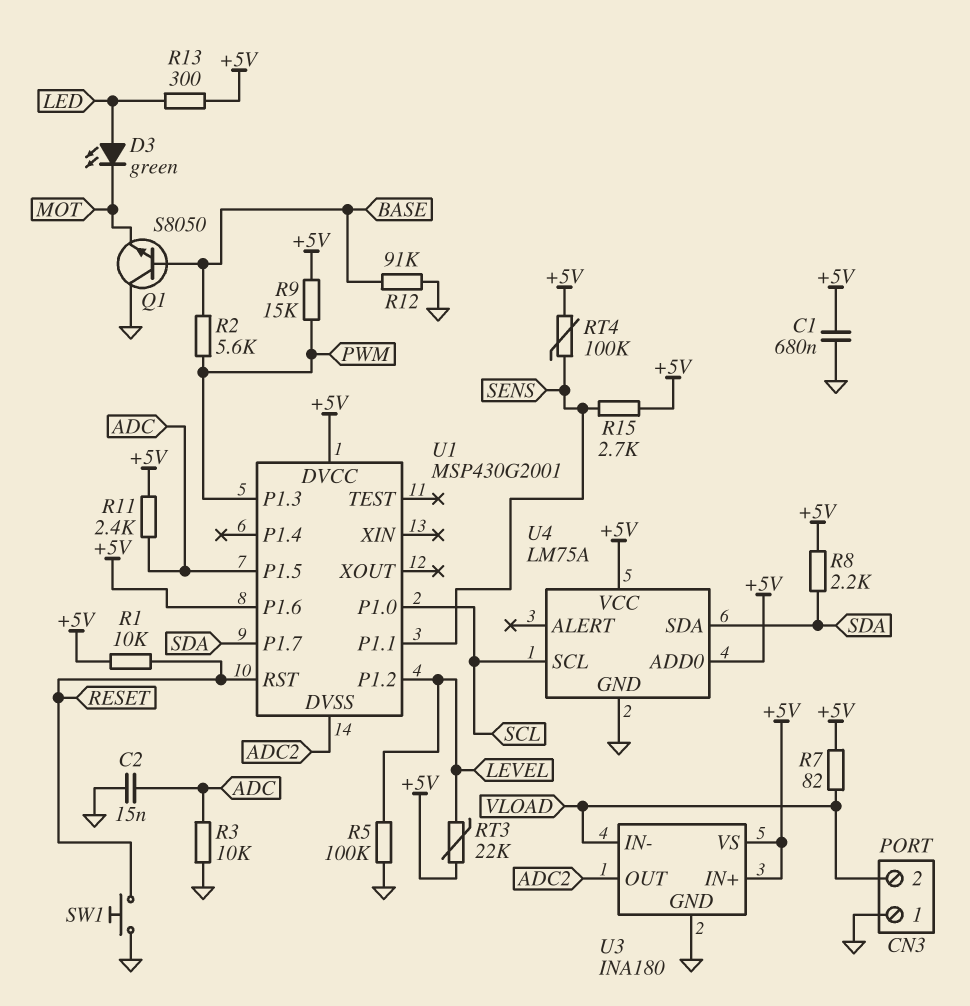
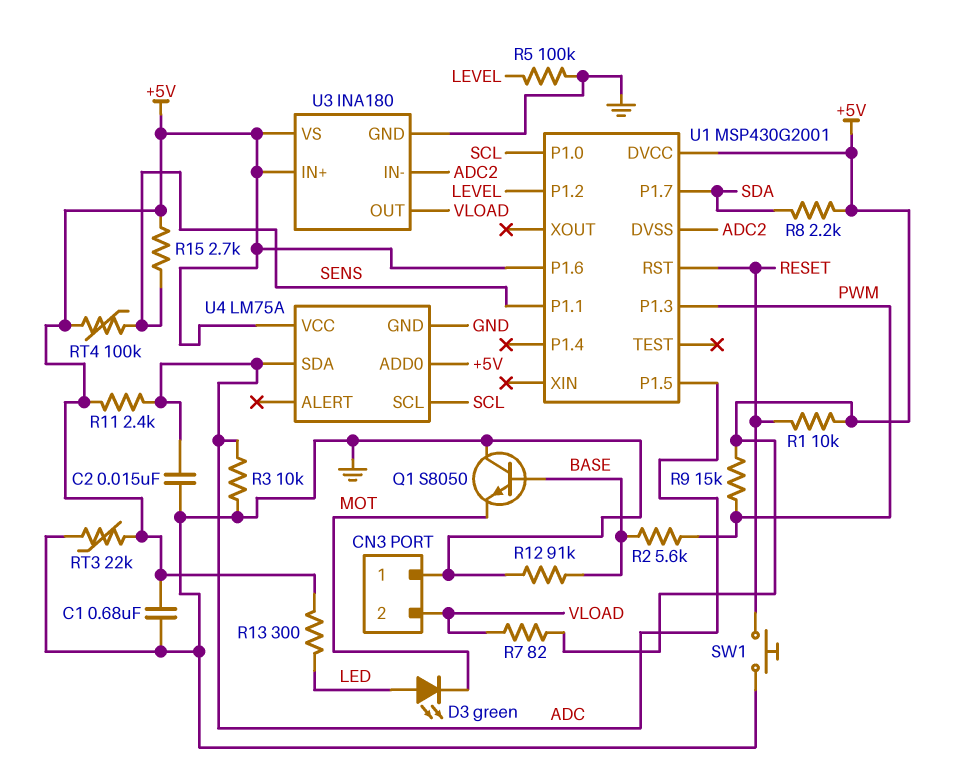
RT3: 22k (+5V, LEVEL) -> 22k (+5V, GND)
U3 pin IN-: VLOAD -> ADC2
U3 pin OUT: ADC2 -> VLOAD
U4 pin SDA: SDA -> ADC

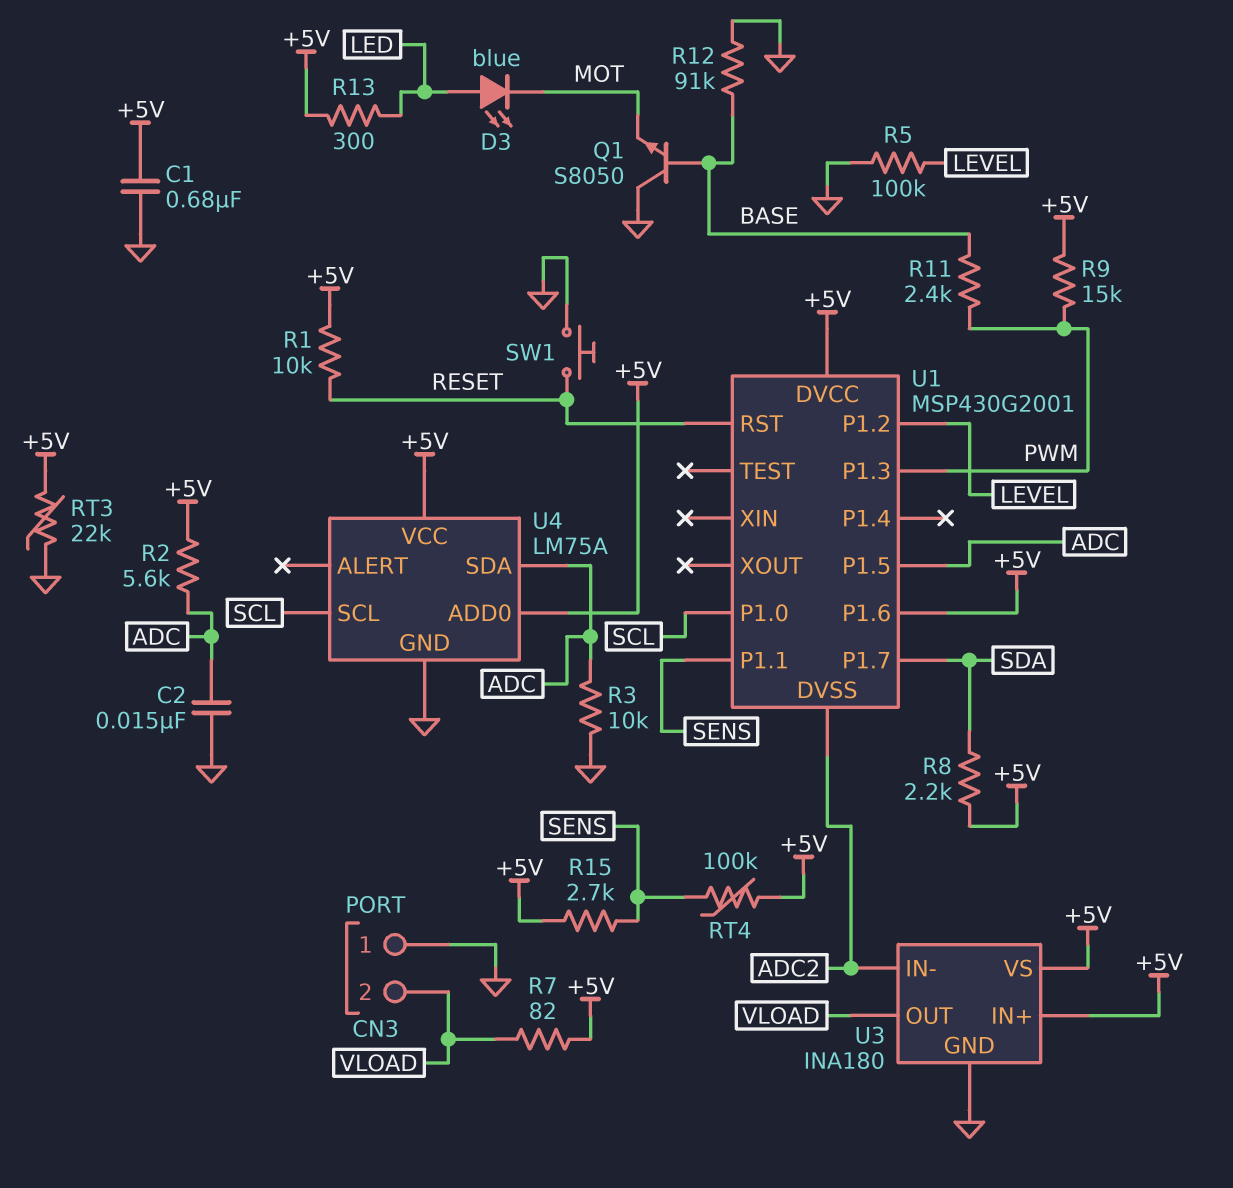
D3: LED green (A LED, K MOT) -> LED blue (A LED, K MOT)
R2: 5.6k (BASE, PWM) -> 5.6k (+5V, ADC)
R11: 2.4k (+5V, ADC) -> 2.4k (BASE, PWM)

